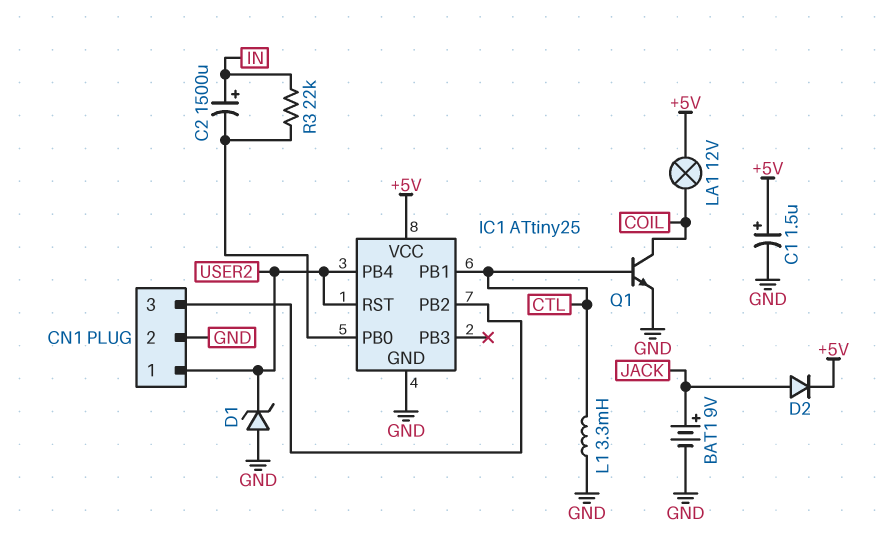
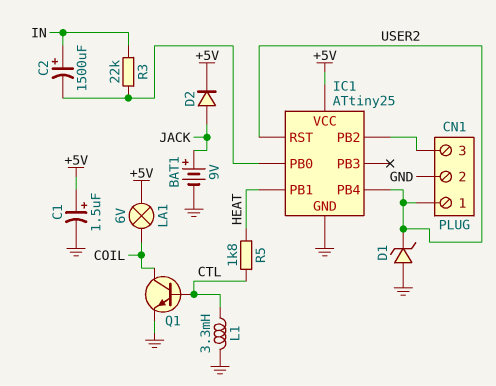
IC1 pin PB1: CTL -> HEAT
LA1: lamp 12V (+5V, COIL) -> lamp 6V (+5V, COIL)
R5: none -> 1.8k (CTL, HEAT)

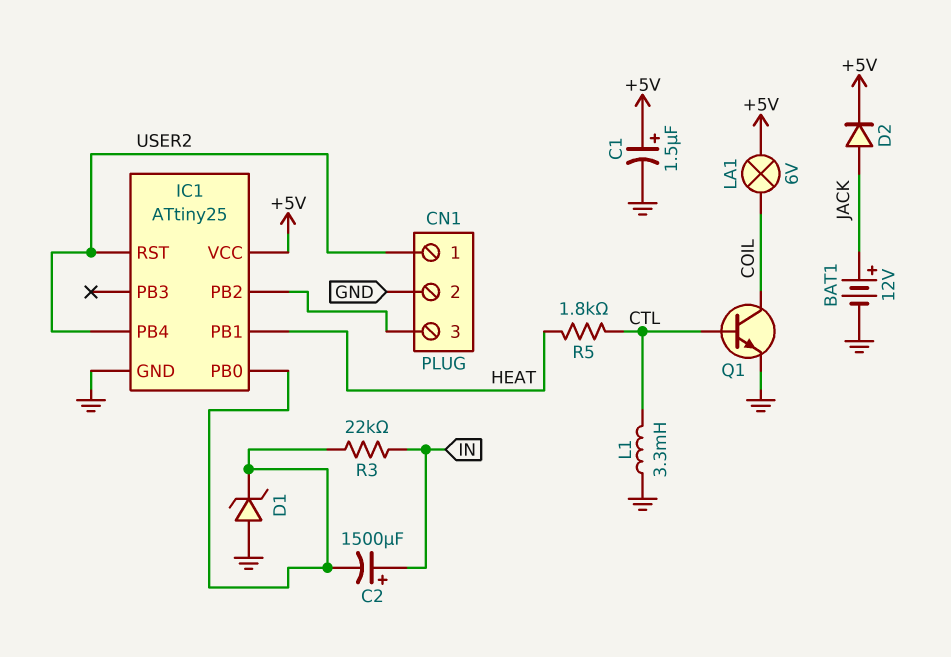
BAT1: 9V (plus JACK, minus GND) -> 12V (plus JACK, minus GND)
D1: zener (A GND, K USER2) -> zener (A GND, K IC1/PB0)

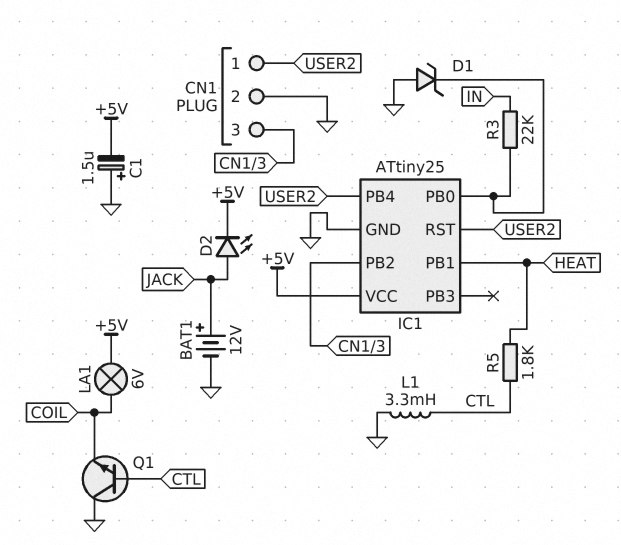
C1: 1.5uF (plus +5V, minus GND) -> 1.5uF (plus GND, minus +5V)
C2: 1500uF (plus IN, minus IC1/PB0) -> none
D2: diode (A JACK, K +5V) -> LED (A JACK, K +5V)
Q1: NPN (B CTL, C COIL, E GND) -> NPN (B CTL, C GND, E COIL)

